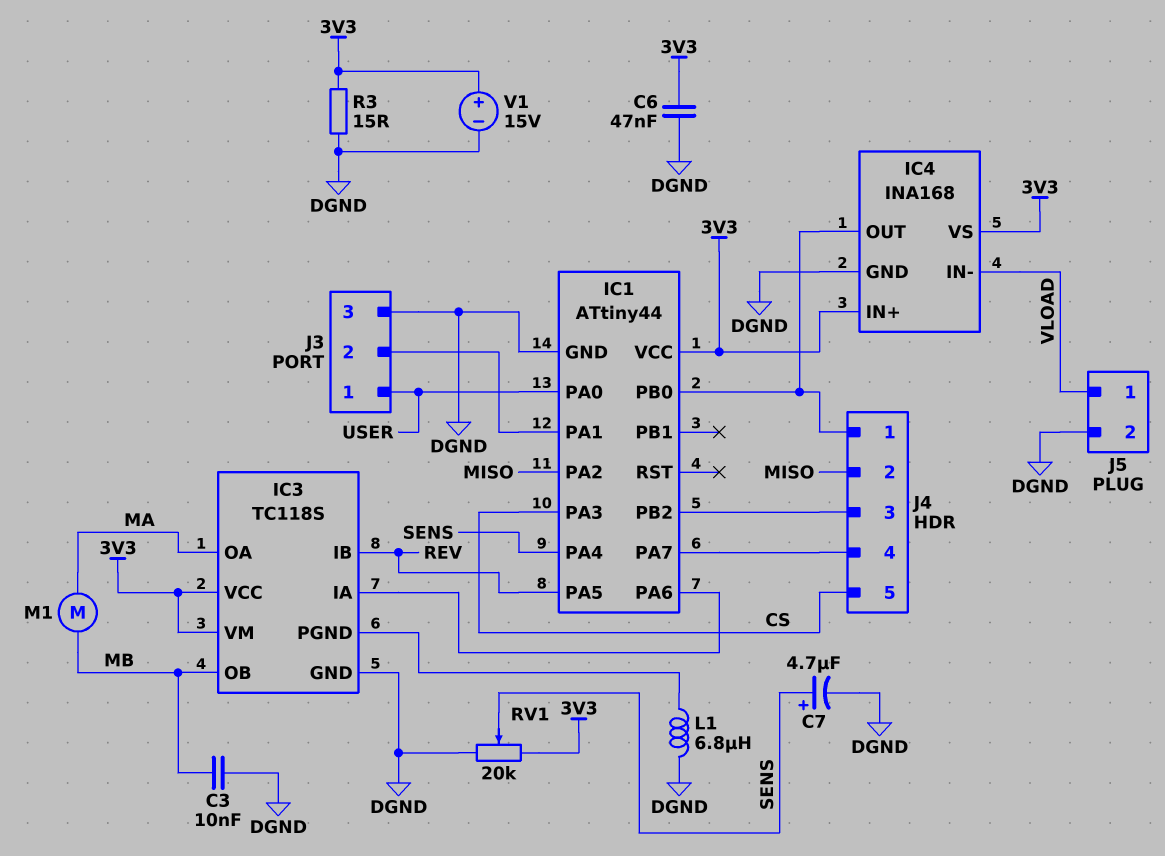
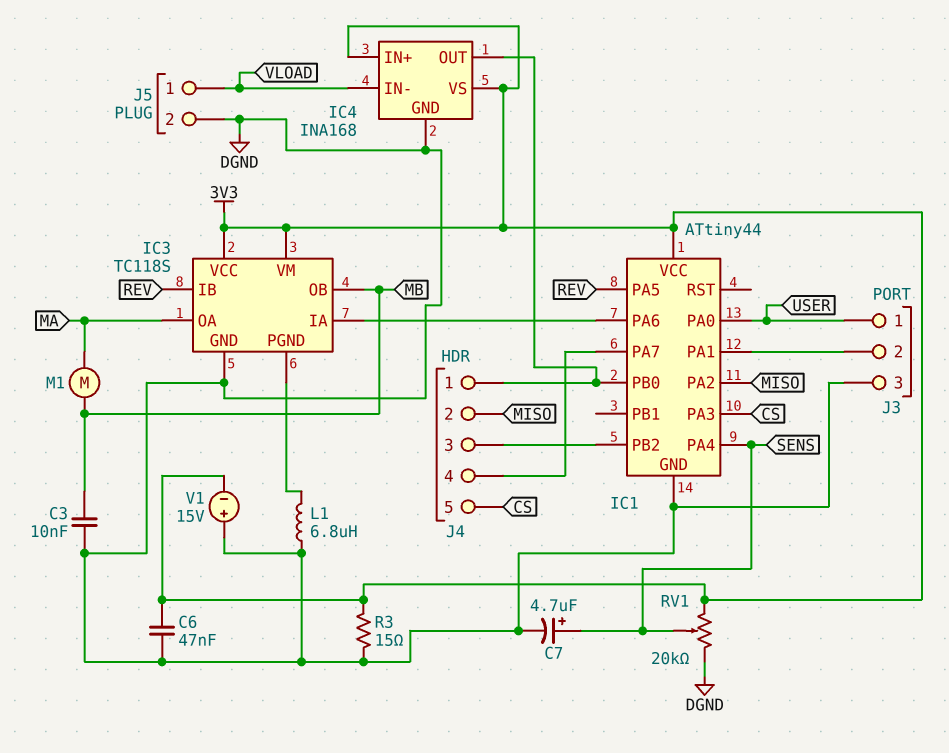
V1: 15V (plus 3V3, minus DGND) -> 15V (plus DGND, minus 3V3)

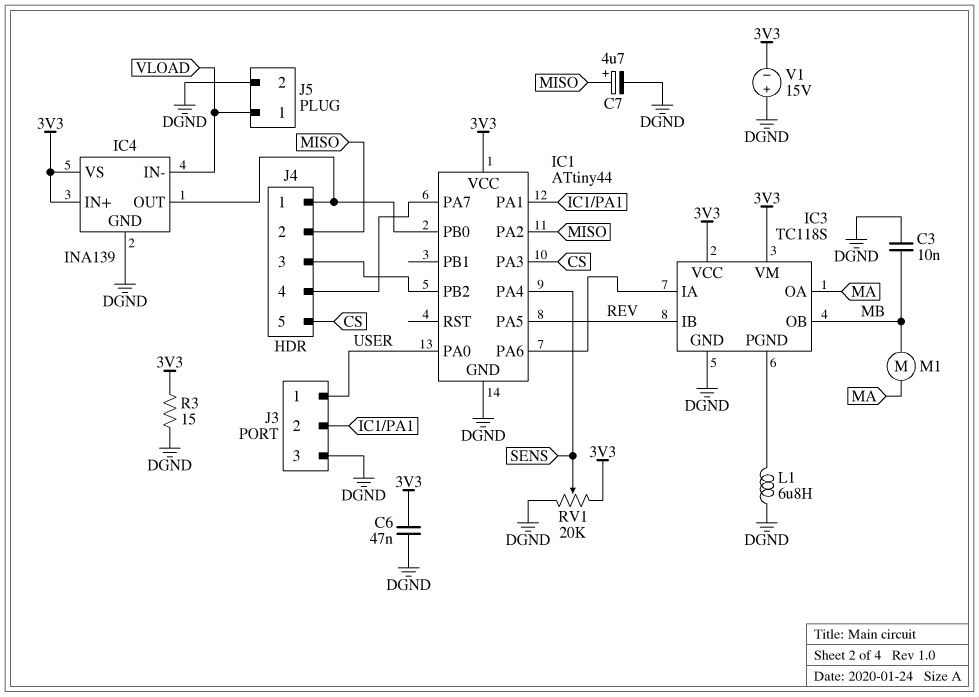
C7: 4.7uF (plus SENS, minus DGND) -> 4.7uF (plus MISO, minus DGND)
IC4: INA168 -> INA139

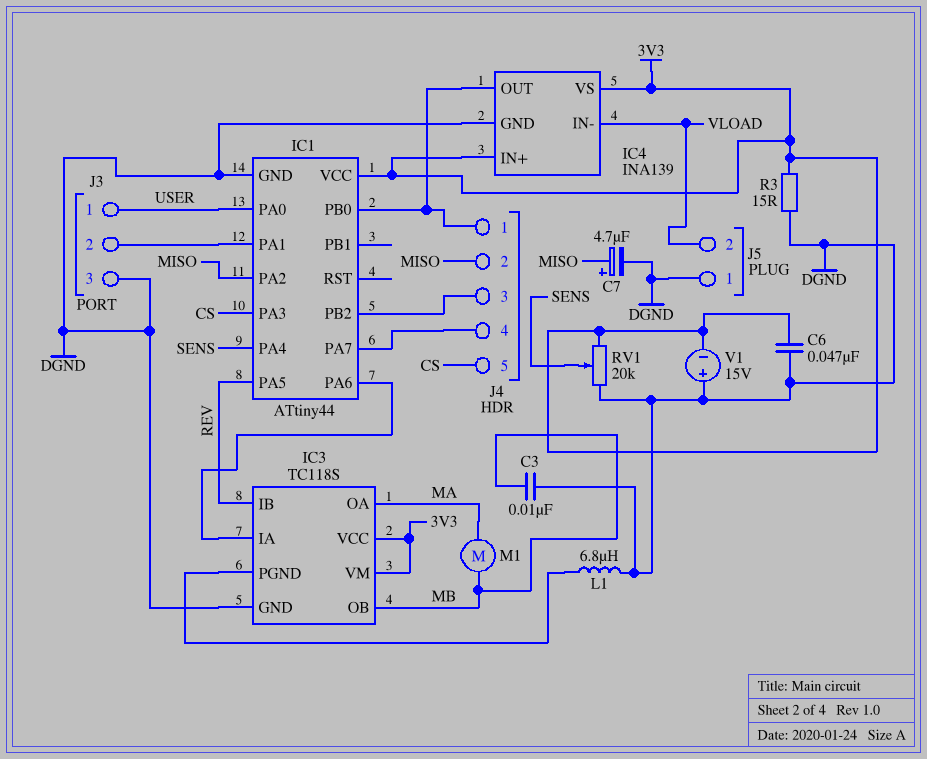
J5 pin 1: VLOAD -> DGND
J5 pin 2: DGND -> VLOAD

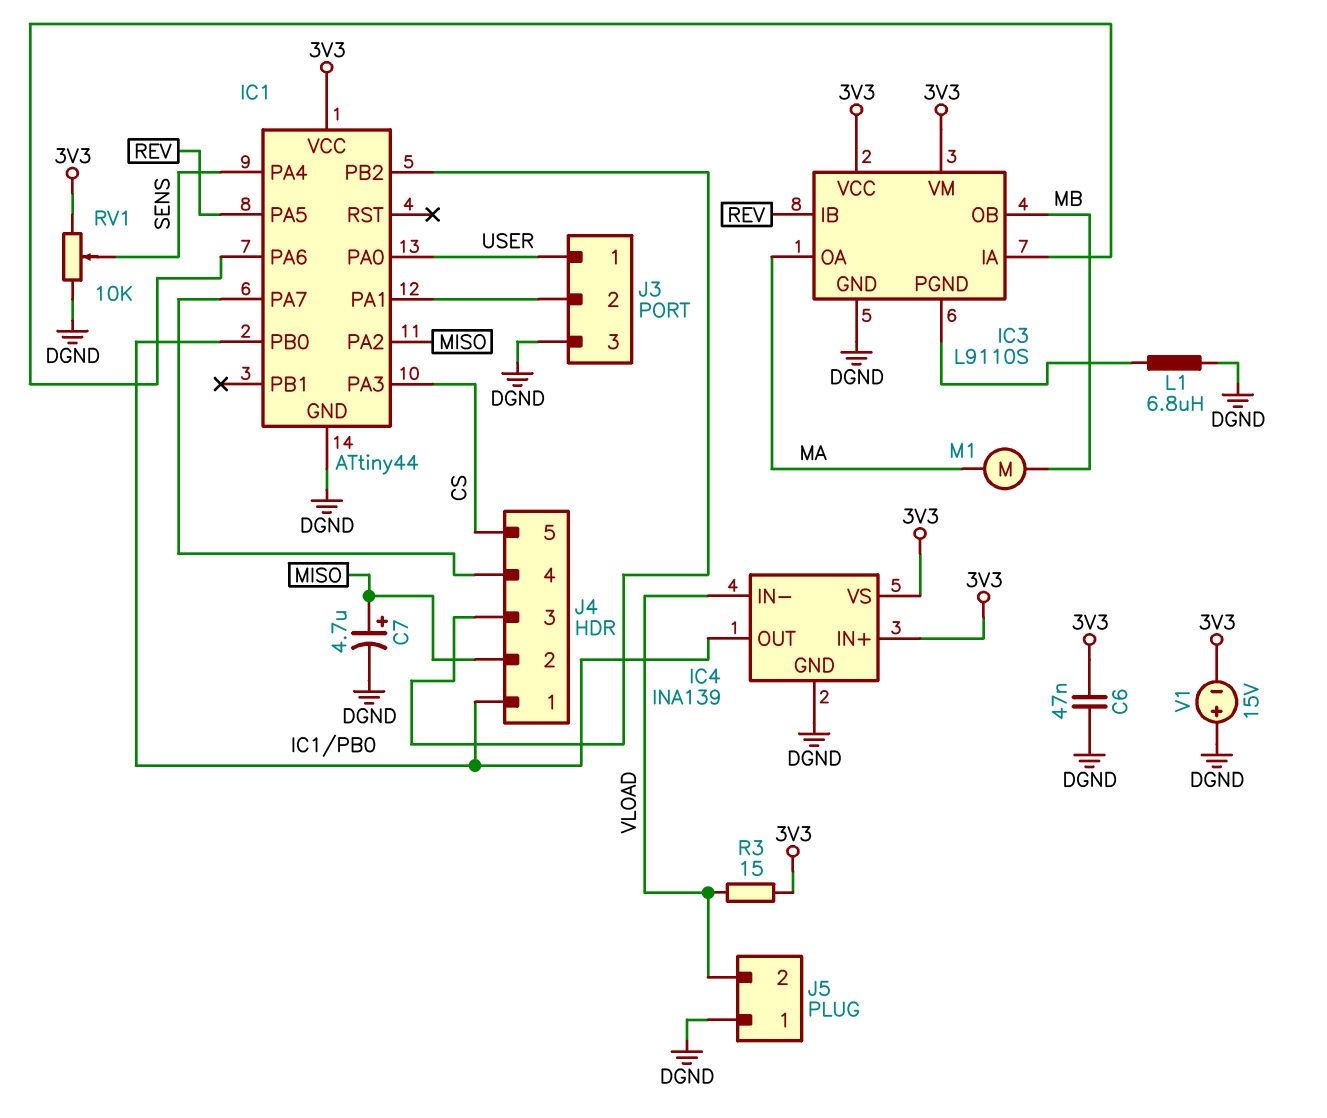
C3: 10nF (DGND, MB) -> none
IC3: TC118S -> L9110S
R3: 15 (3V3, DGND) -> 15 (3V3, VLOAD)
RV1: 20k (3V3, DGND, wiper SENS) -> 10k (3V3, DGND, wiper SENS)

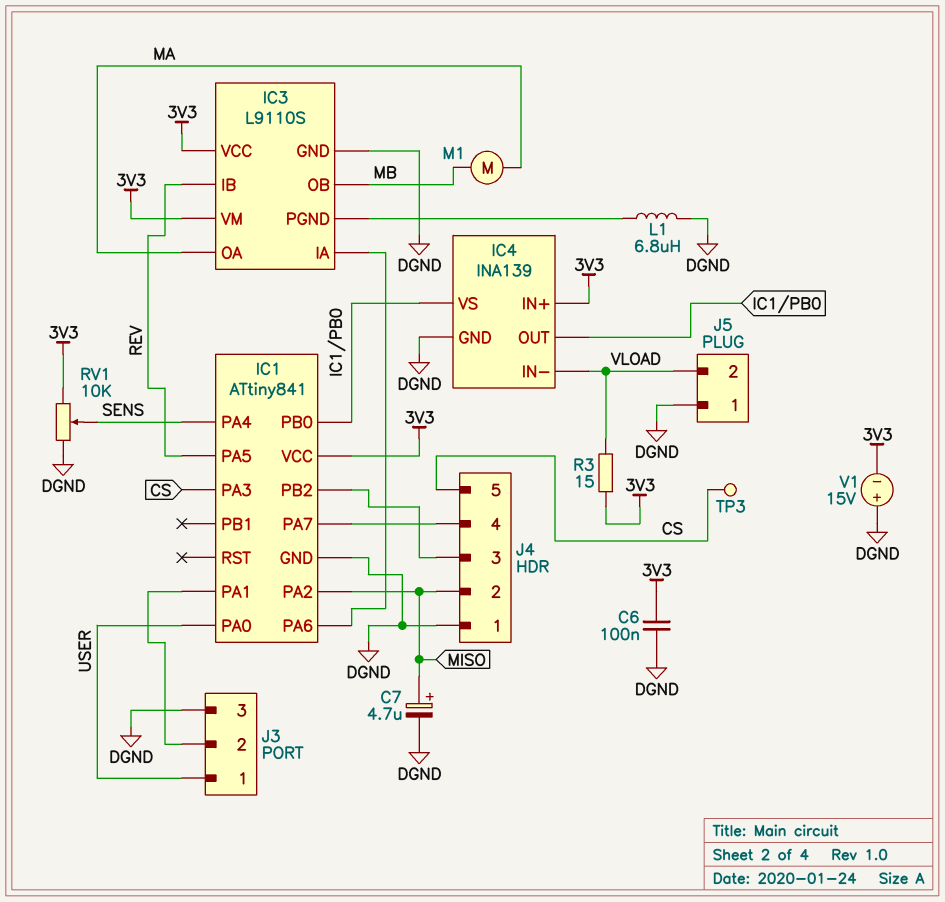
C6: 47nF (3V3, DGND) -> 100nF (3V3, DGND)
IC1: ATtiny44 -> ATtiny841
IC4 pin VS: 3V3 -> IC1/PB0
J4 pin 1: IC1/PB0 -> DGND
TP3: none -> test point (CS)

